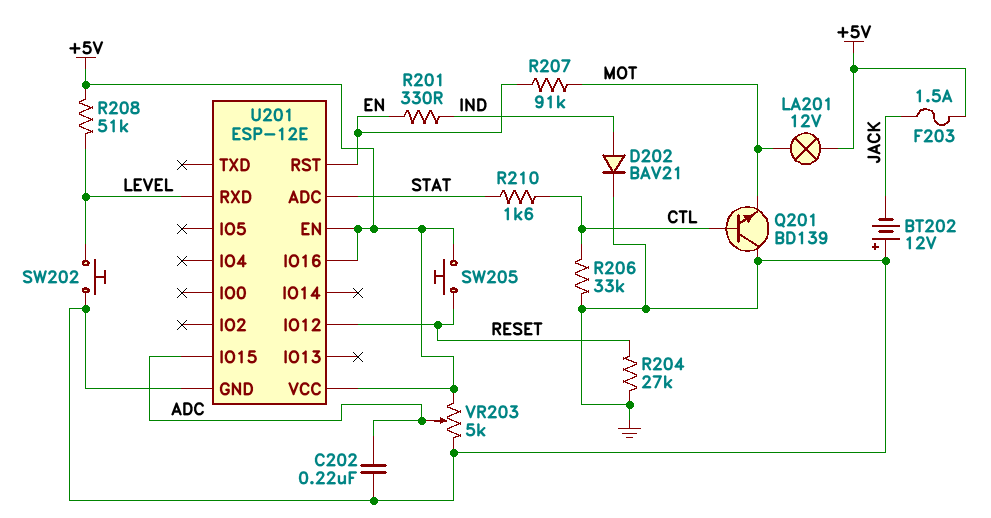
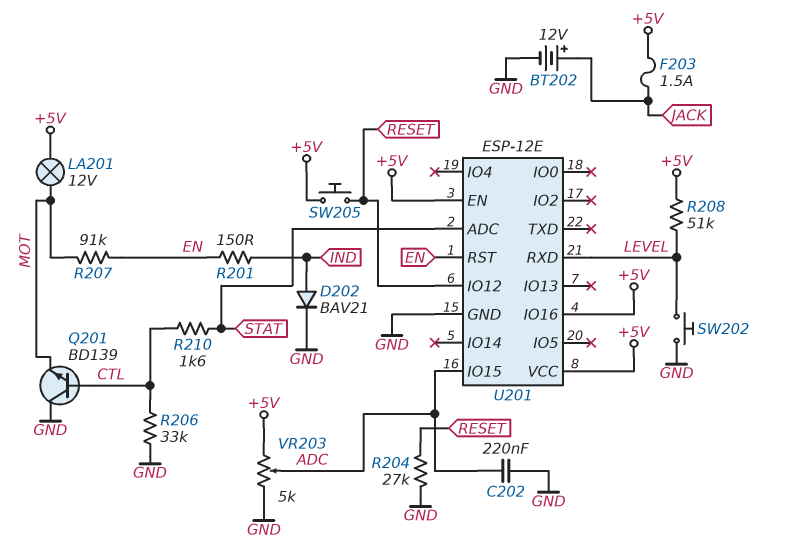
BT202: 12V (plus GND, minus JACK) -> 12V (plus JACK, minus GND)
R201: 330 (EN, IND) -> 150 (EN, IND)

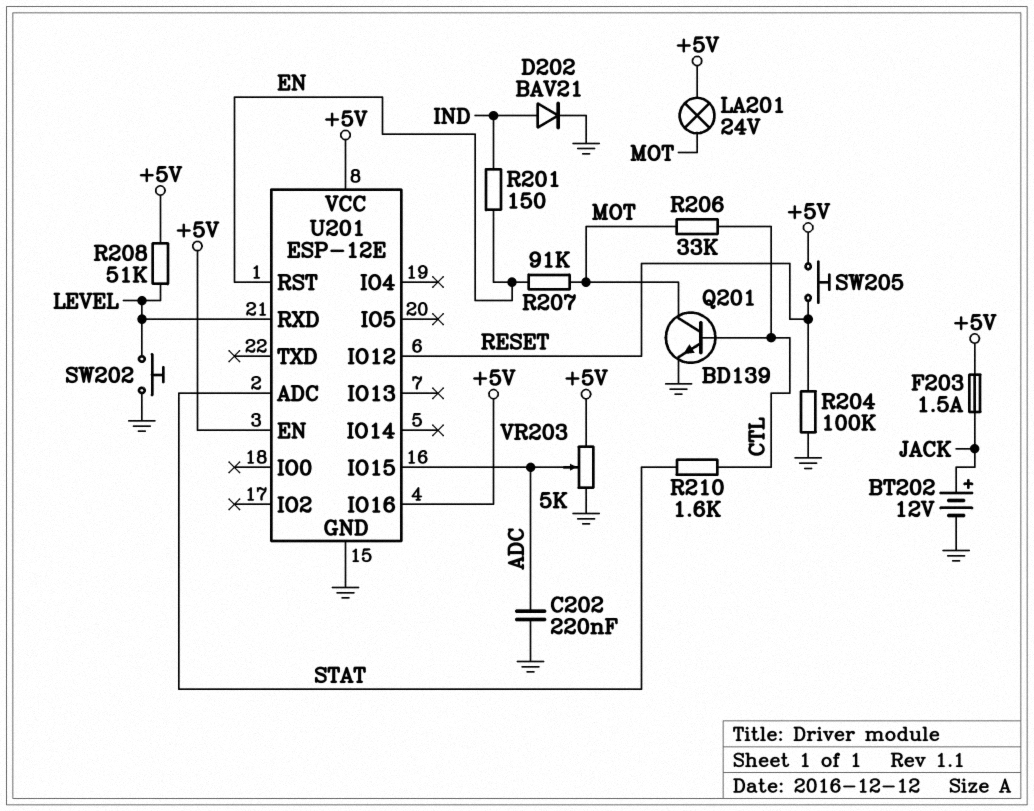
LA201: lamp 12V (+5V, MOT) -> lamp 24V (+5V, MOT)
Q201: NPN BD139 (B CTL, C GND, E MOT) -> NPN BD139 (B CTL, C MOT, E GND)
R204: 27k (GND, RESET) -> 100k (GND, RESET)
R206: 33k (CTL, GND) -> 33k (CTL, MOT)

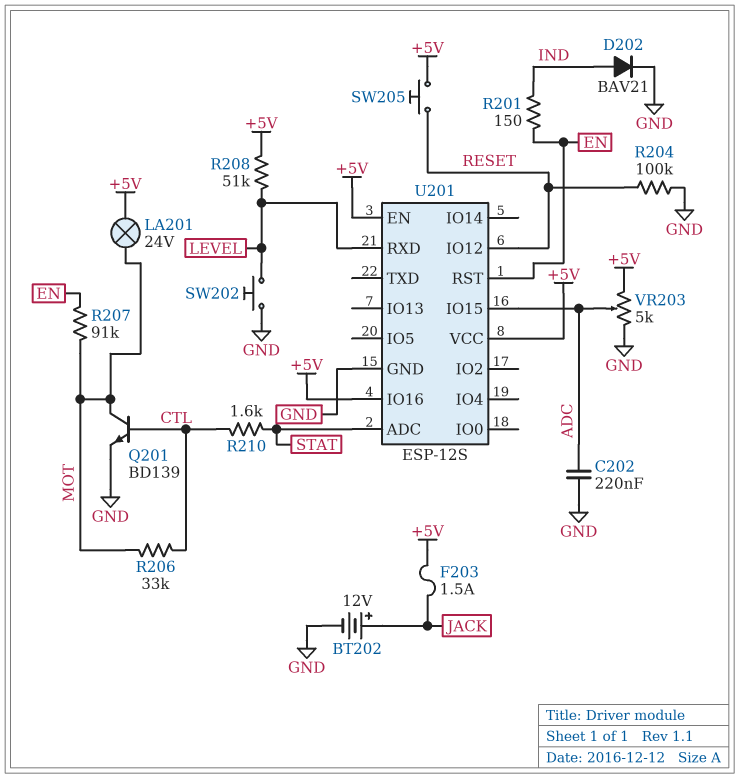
U201: ESP-12E -> ESP-12S

